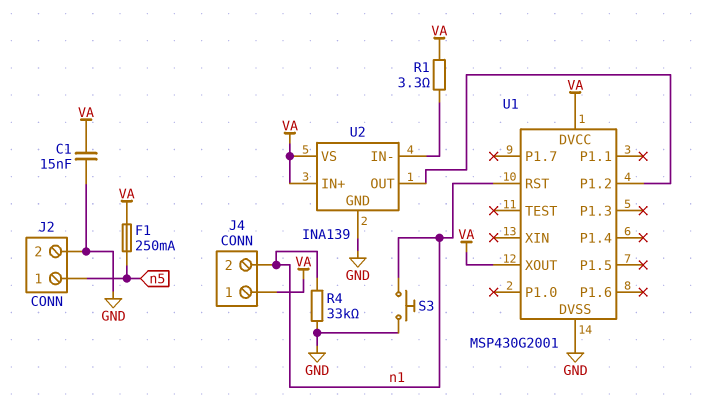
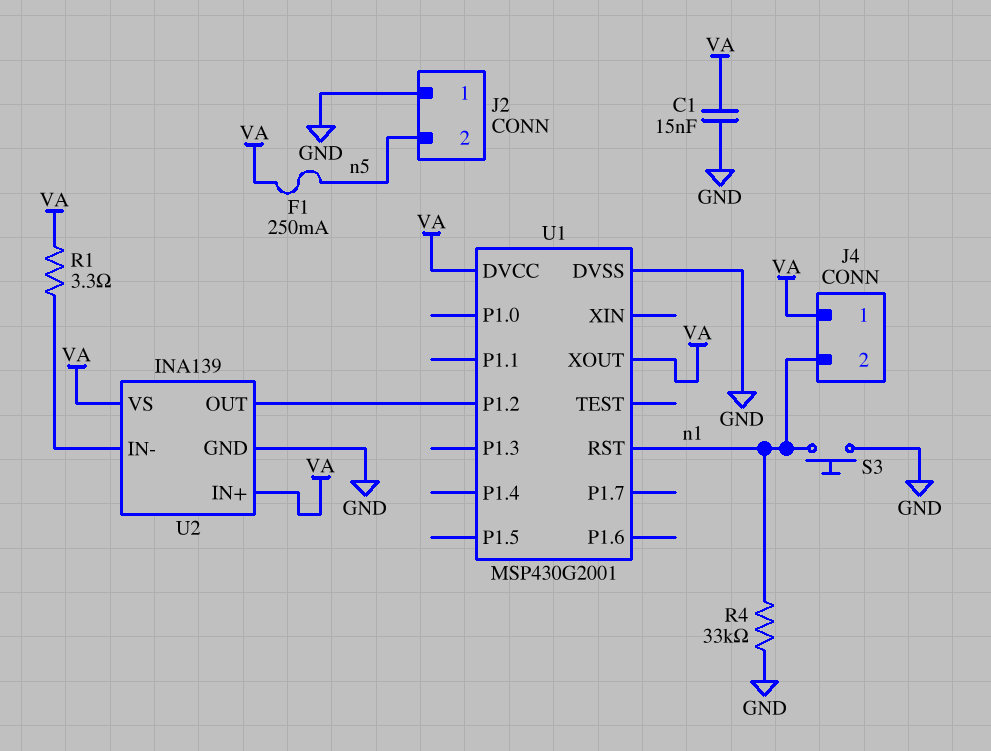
J2 pin 1: n5 -> GND
J2 pin 2: GND -> n5

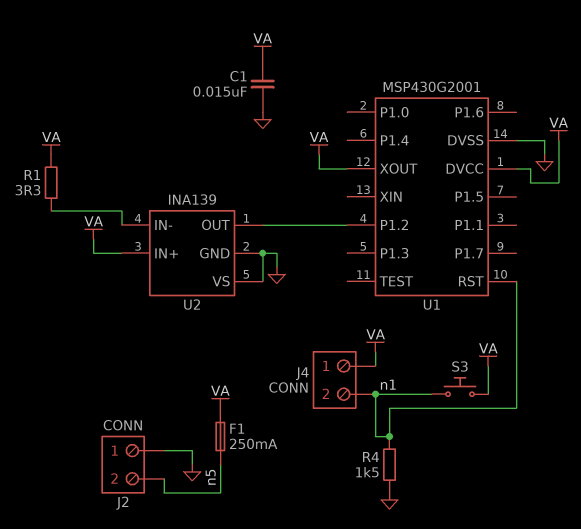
R4: 33k (GND, n1) -> 1.5k (GND, n1)
S3: button (GND, n1) -> button (VA, n1)
U2 pin VS: VA -> GND

